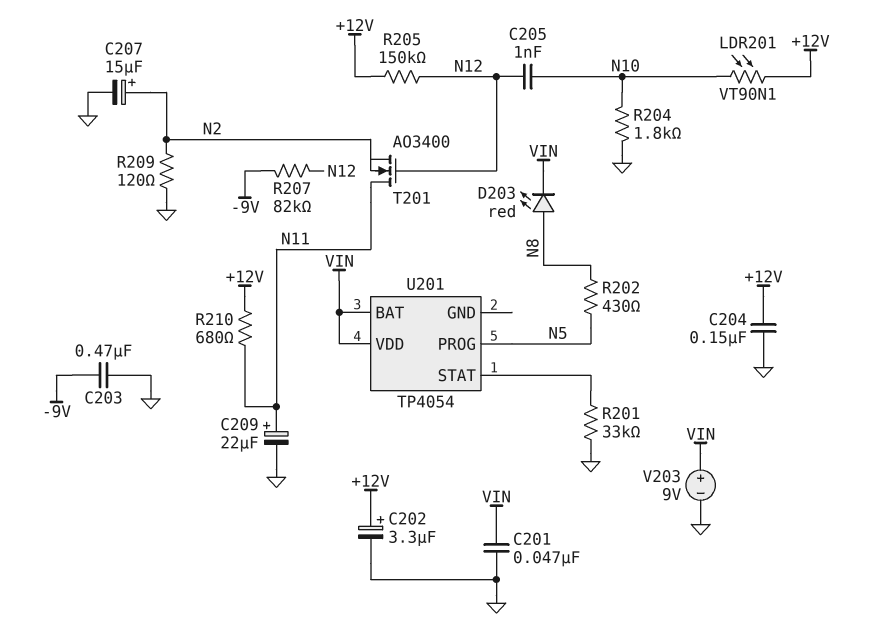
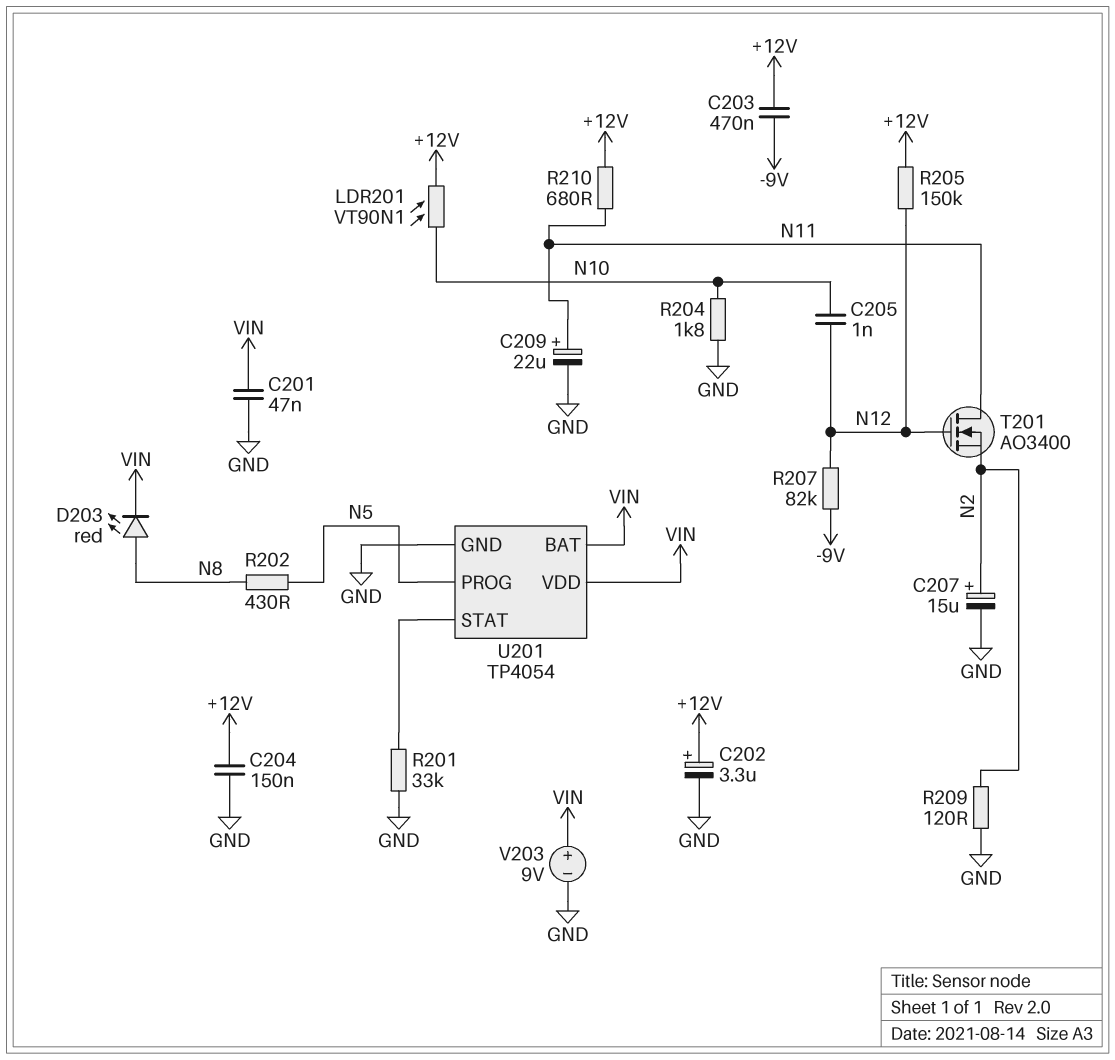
C203: 470nF (-9V, GND) -> 470nF (+12V, -9V)
U201 pin GND: none -> GND

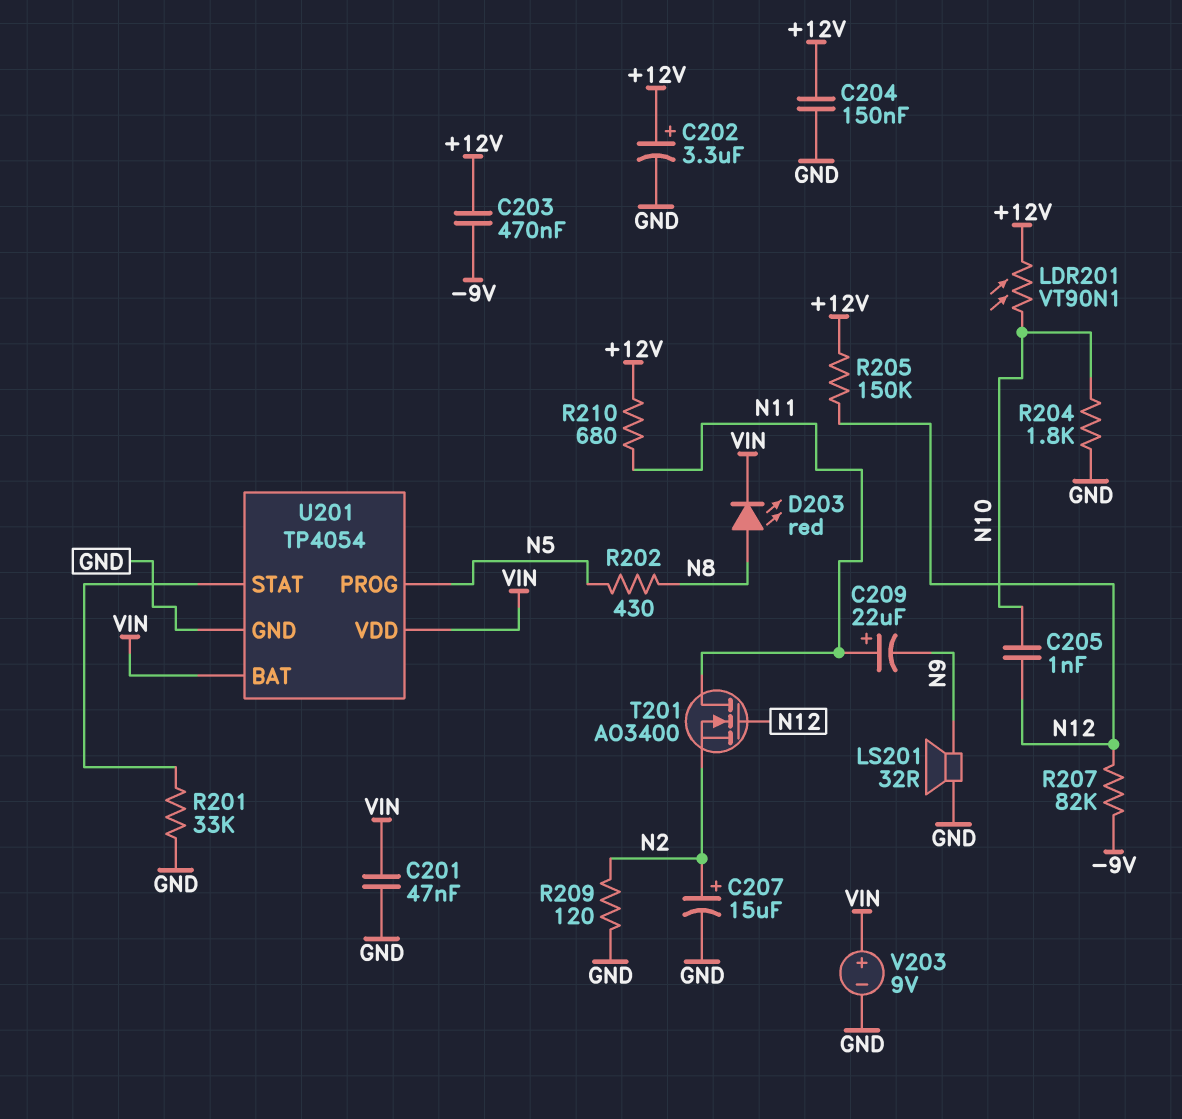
C209: 22uF (plus N11, minus GND) -> 22uF (plus N11, minus N9)
LS201: none -> speaker 32R (GND, N9)

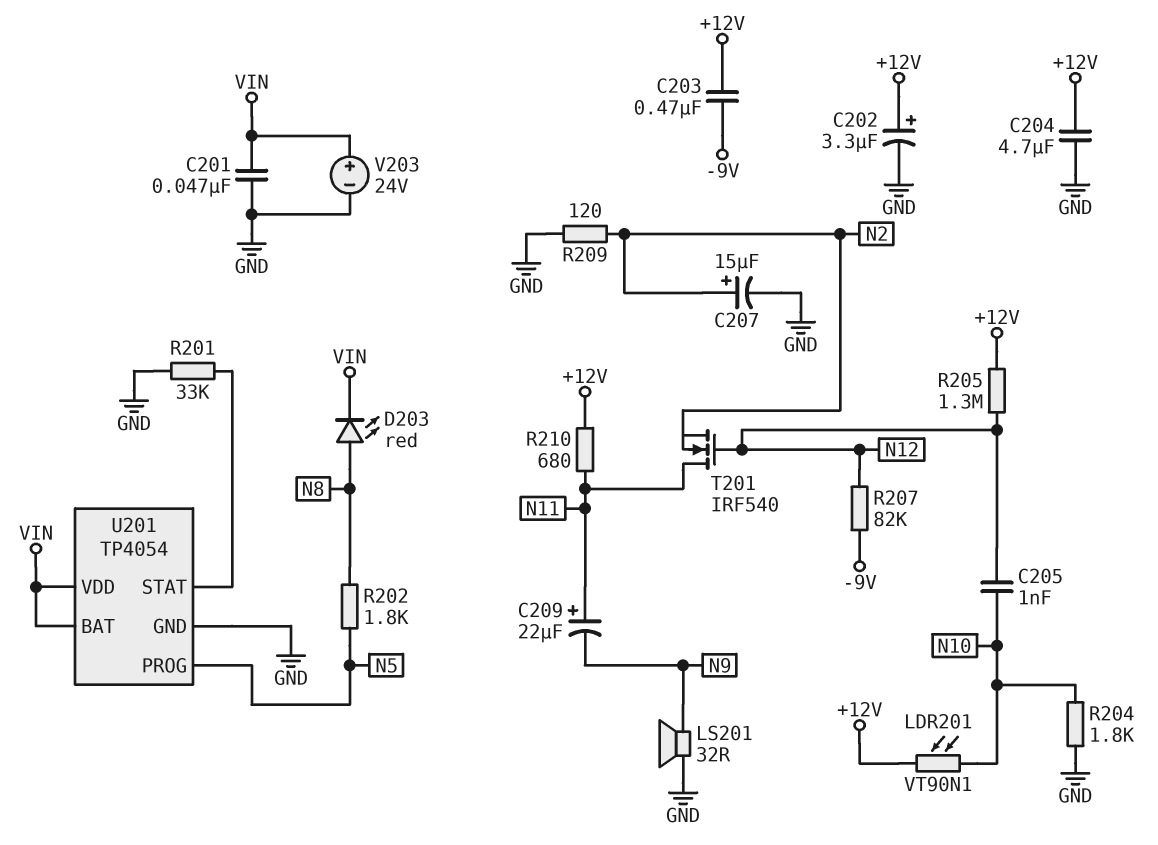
C204: 150nF (+12V, GND) -> 4.7uF (+12V, GND)
R202: 430 (N5, N8) -> 1.8k (N5, N8)
R205: 150k (+12V, N12) -> 1.3M (+12V, N12)
T201: NMOS AO3400 (G N12, D N11, S N2) -> NMOS IRF540 (G N12, D N11, S N2)
V203: 9V (plus VIN, minus GND) -> 24V (plus VIN, minus GND)

